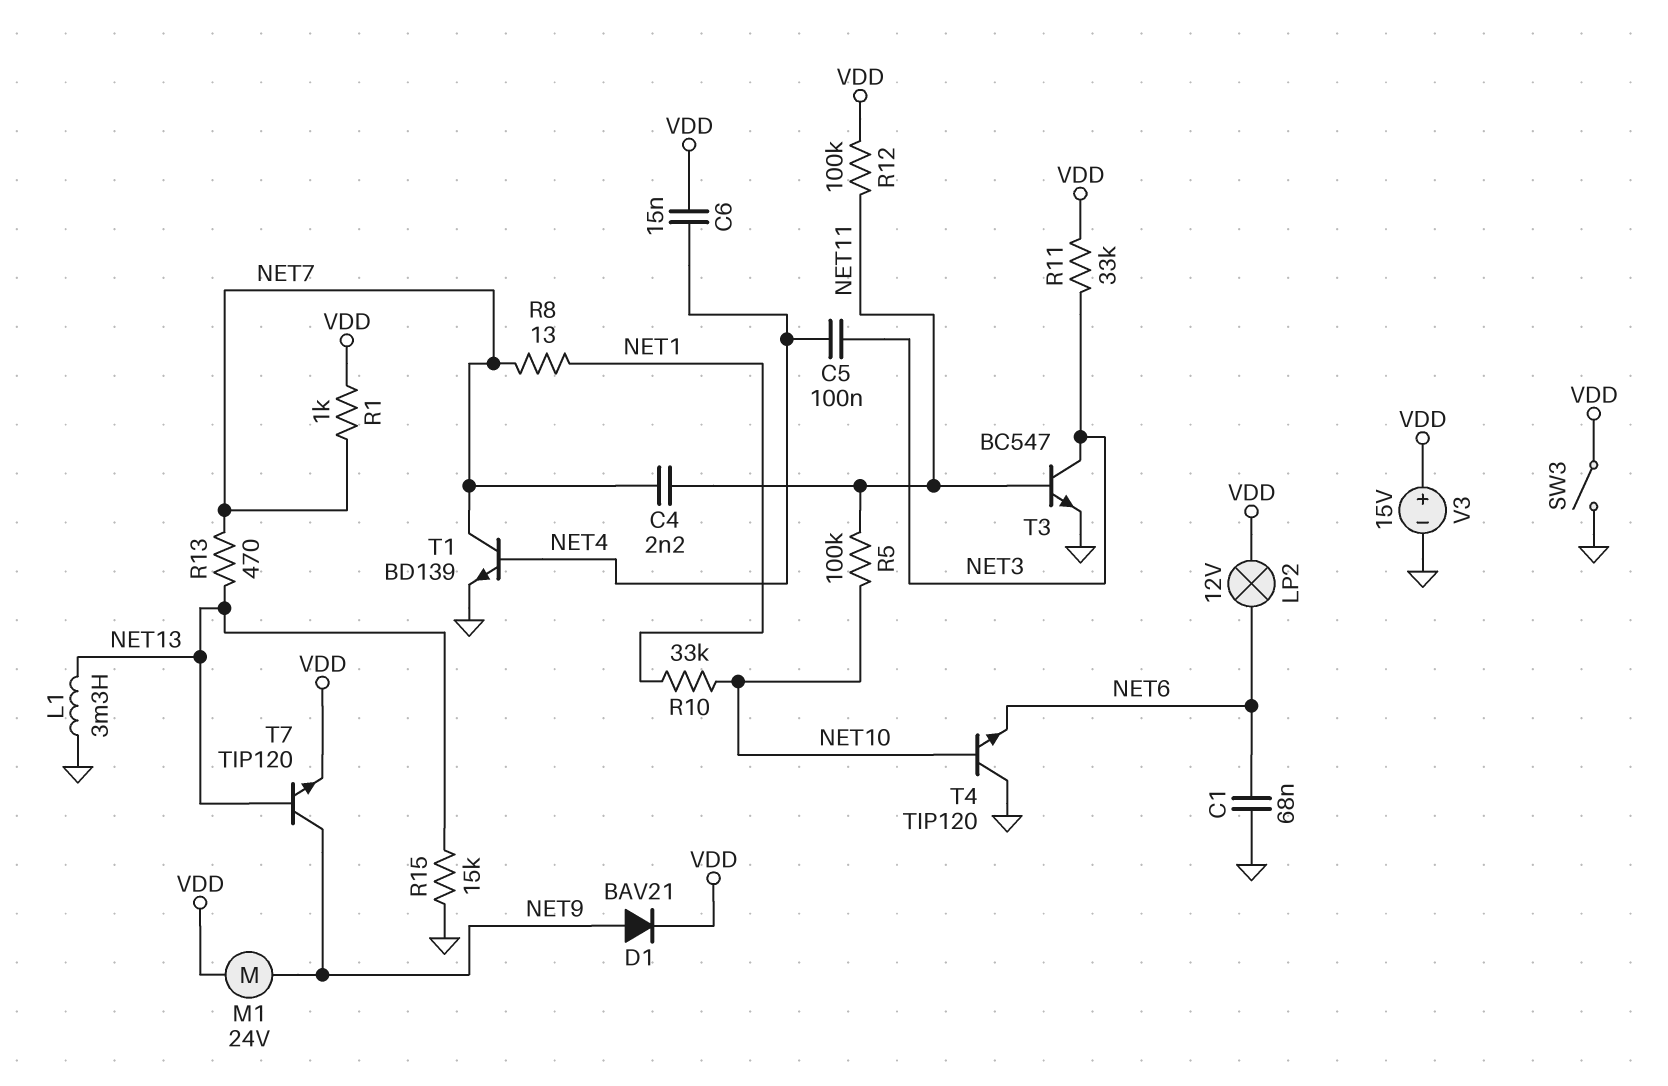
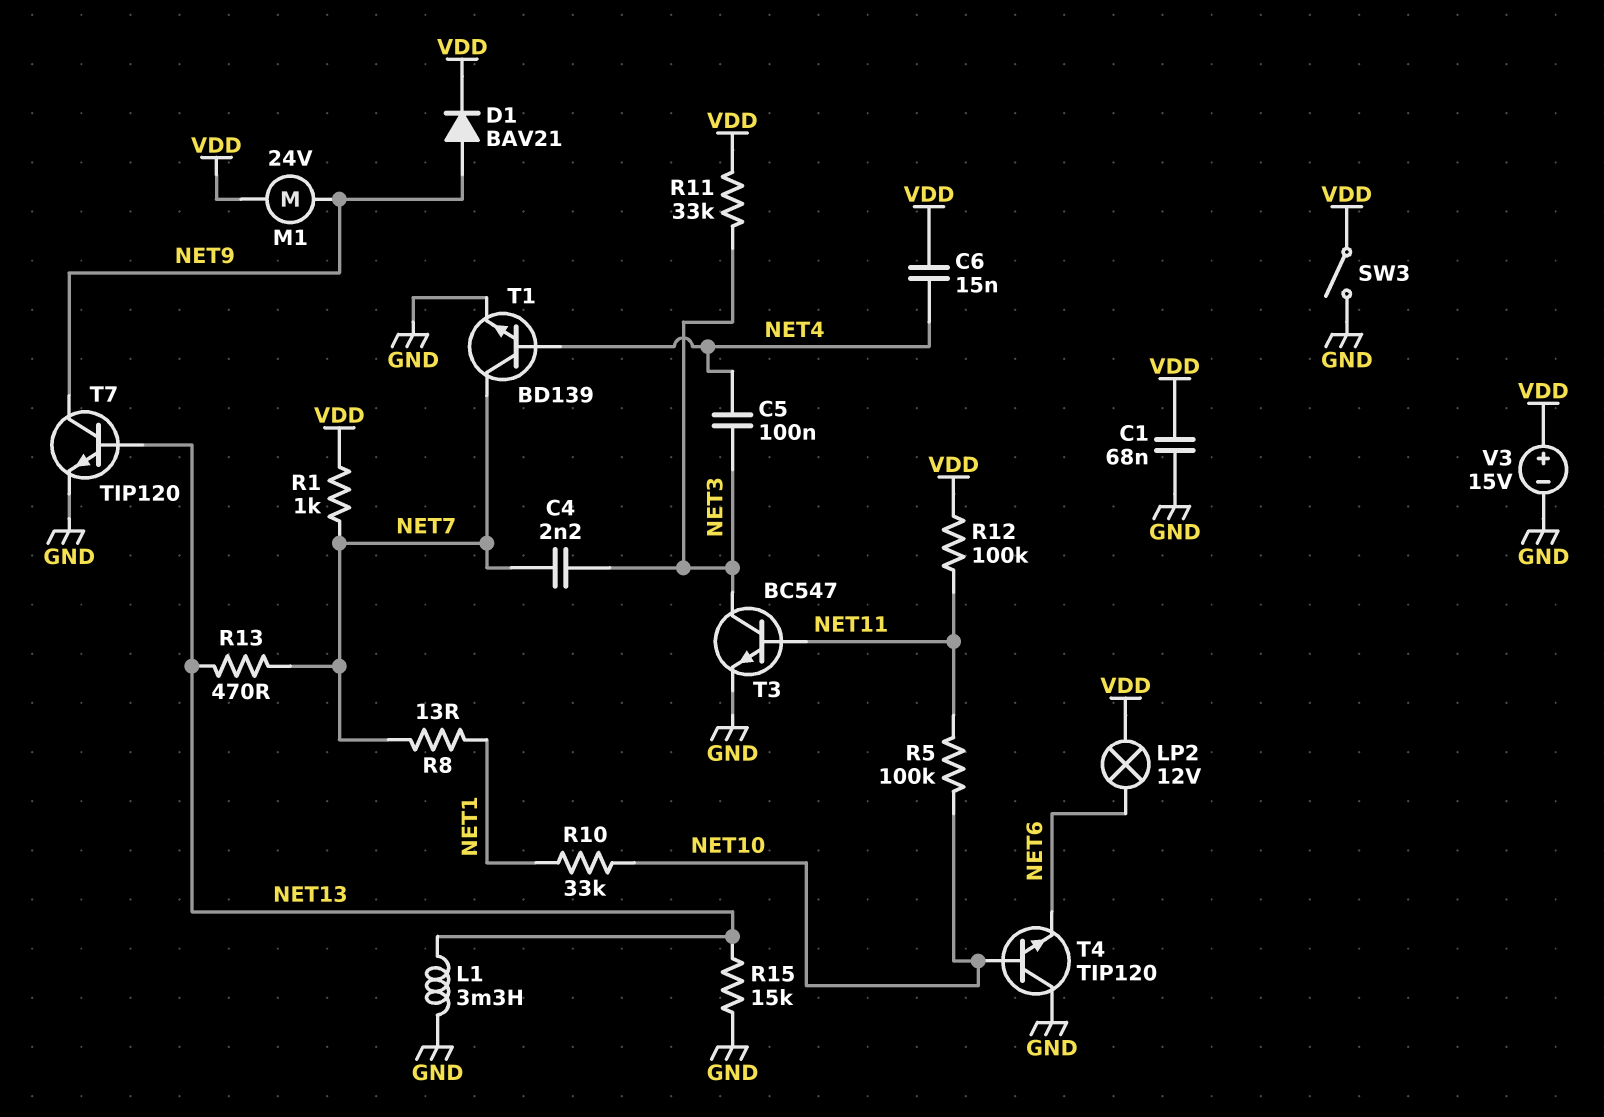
C1: 68nF (GND, NET6) -> 68nF (GND, VDD)
C4: 2.2nF (NET7, NET11) -> 2.2nF (NET3, NET7)
T7: NPN TIP120 (B NET13, C NET9, E VDD) -> NPN TIP120 (B NET13, C NET9, E GND)

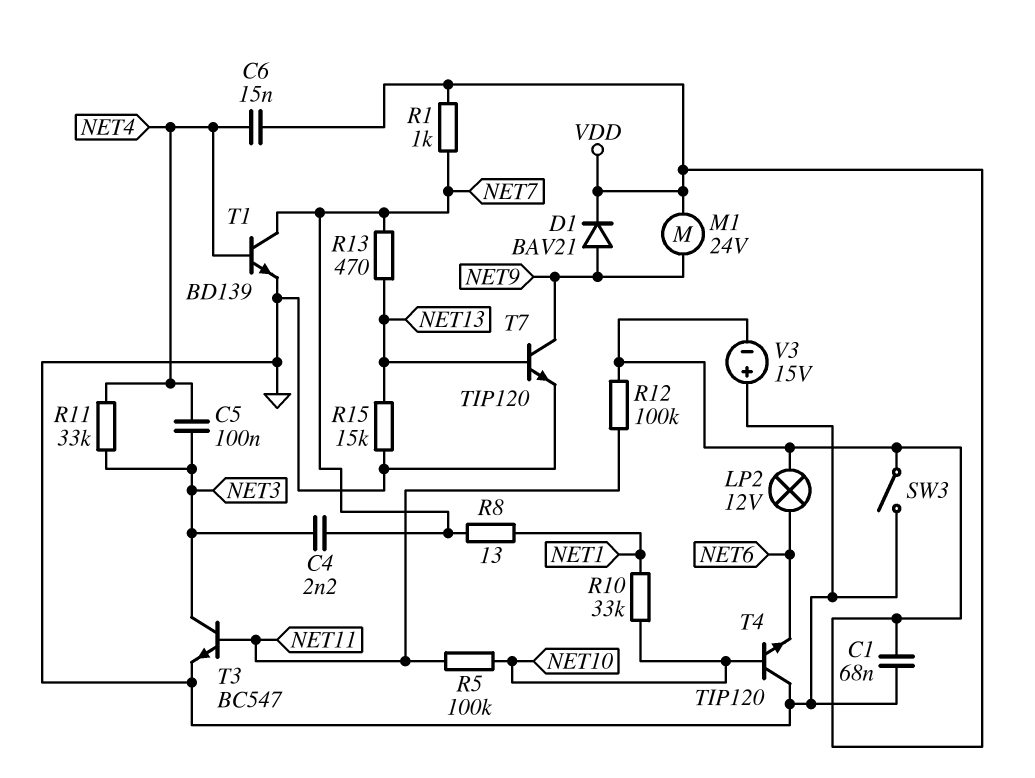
L1: 3.3mH (GND, NET13) -> none
R11: 33k (NET3, VDD) -> 33k (NET3, NET4)
V3: 15V (plus VDD, minus GND) -> 15V (plus GND, minus VDD)

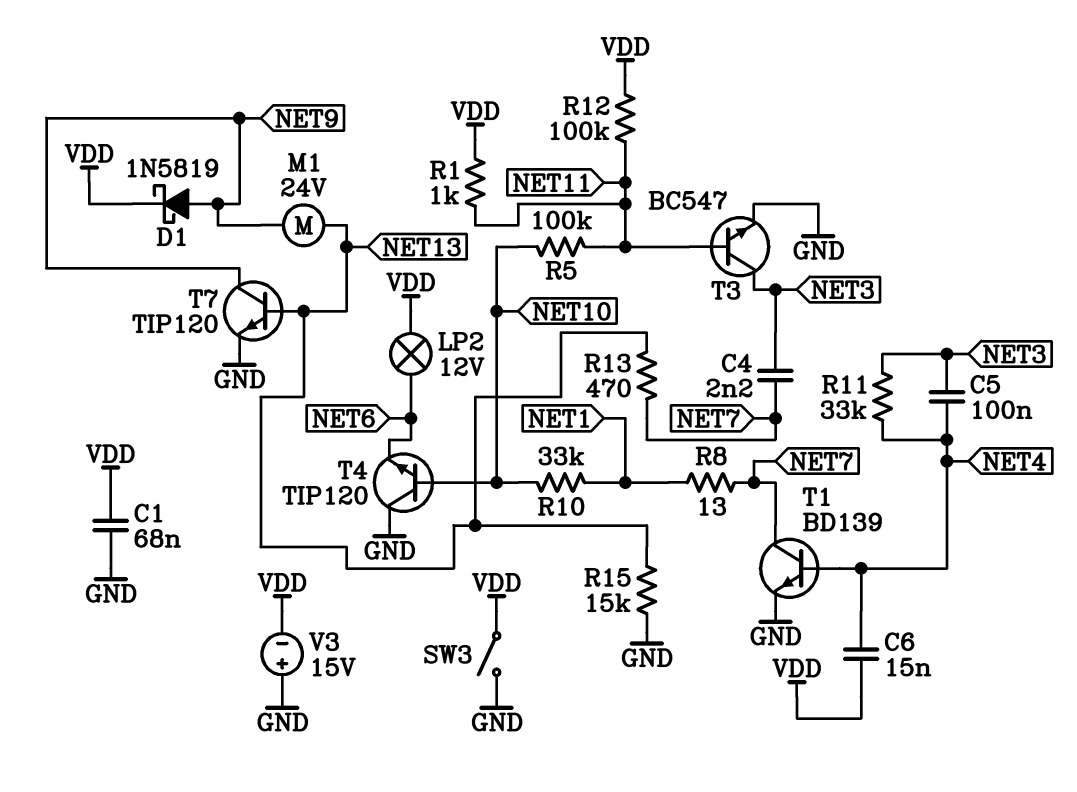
D1: diode BAV21 (A NET9, K VDD) -> schottky 1N5819 (A NET9, K VDD)
M1: motor 24V (NET9, VDD) -> motor 24V (NET9, NET13)
R1: 1k (NET7, VDD) -> 1k (NET11, VDD)

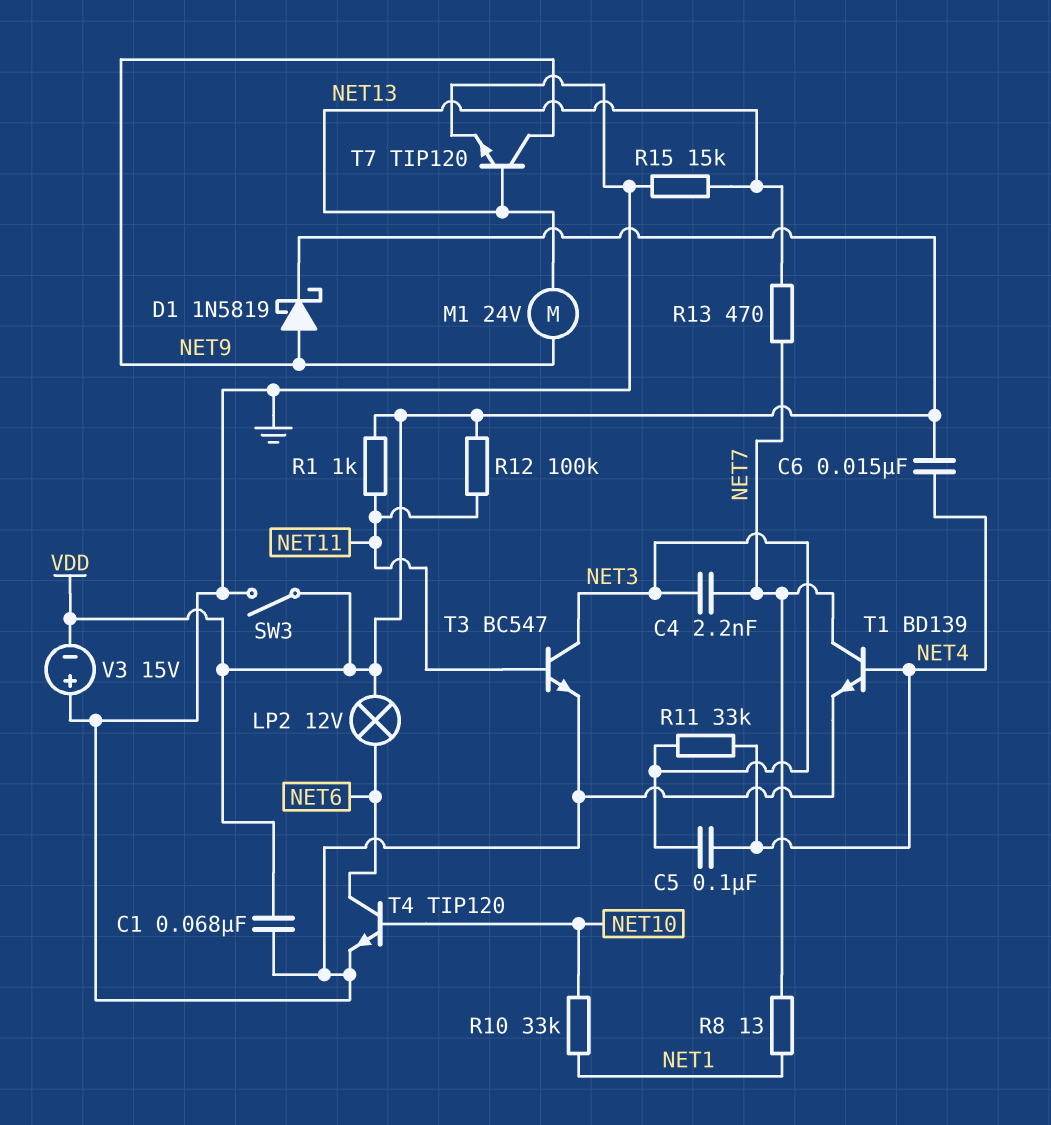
R5: 100k (NET10, NET11) -> none
T4: NPN TIP120 (B NET10, C GND, E NET6) -> NPN TIP120 (B NET10, C NET6, E GND)

